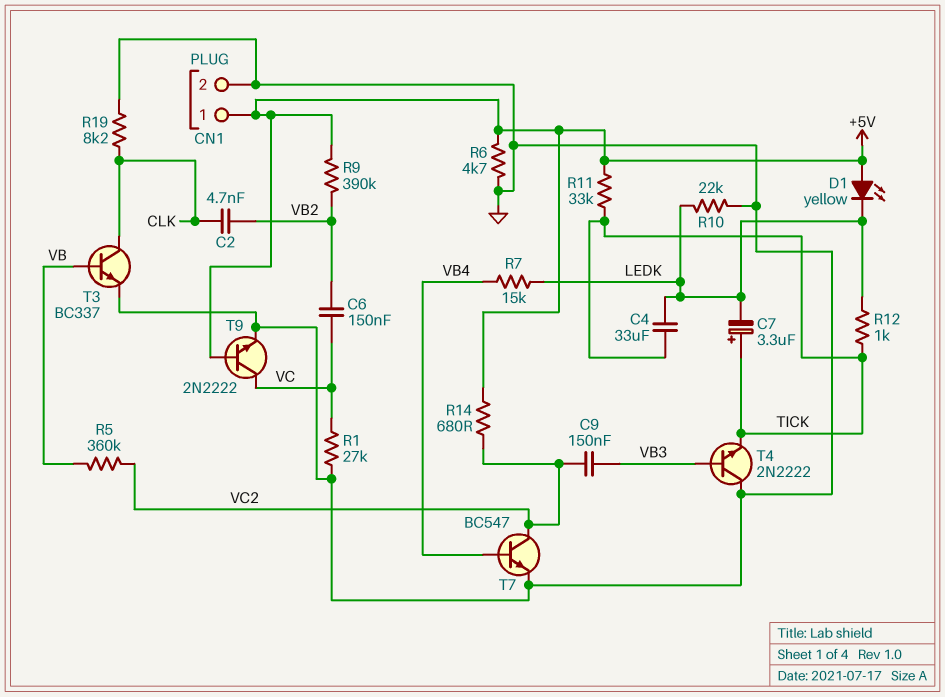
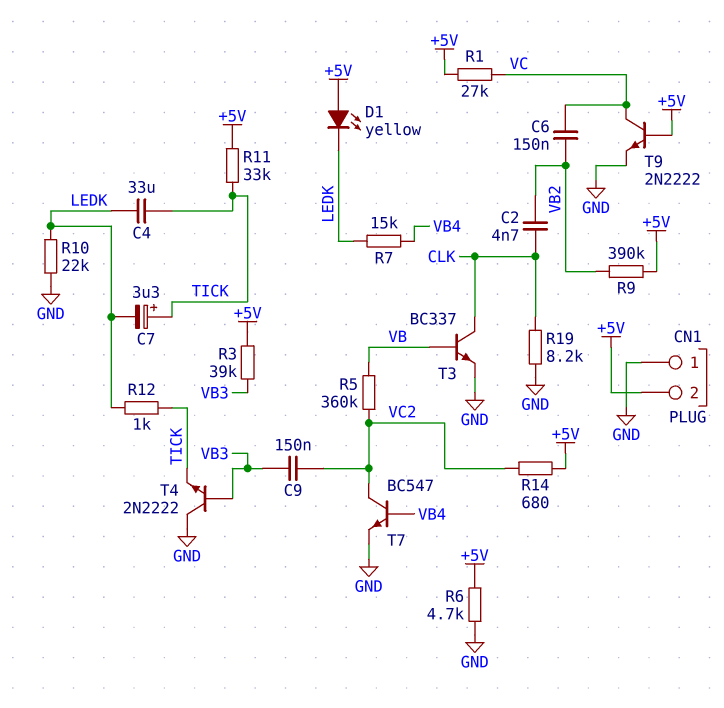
CN1 pin 1: +5V -> GND
CN1 pin 2: GND -> +5V
R1: 27k (GND, VC) -> 27k (+5V, VC)
R3: none -> 39k (+5V, VB3)

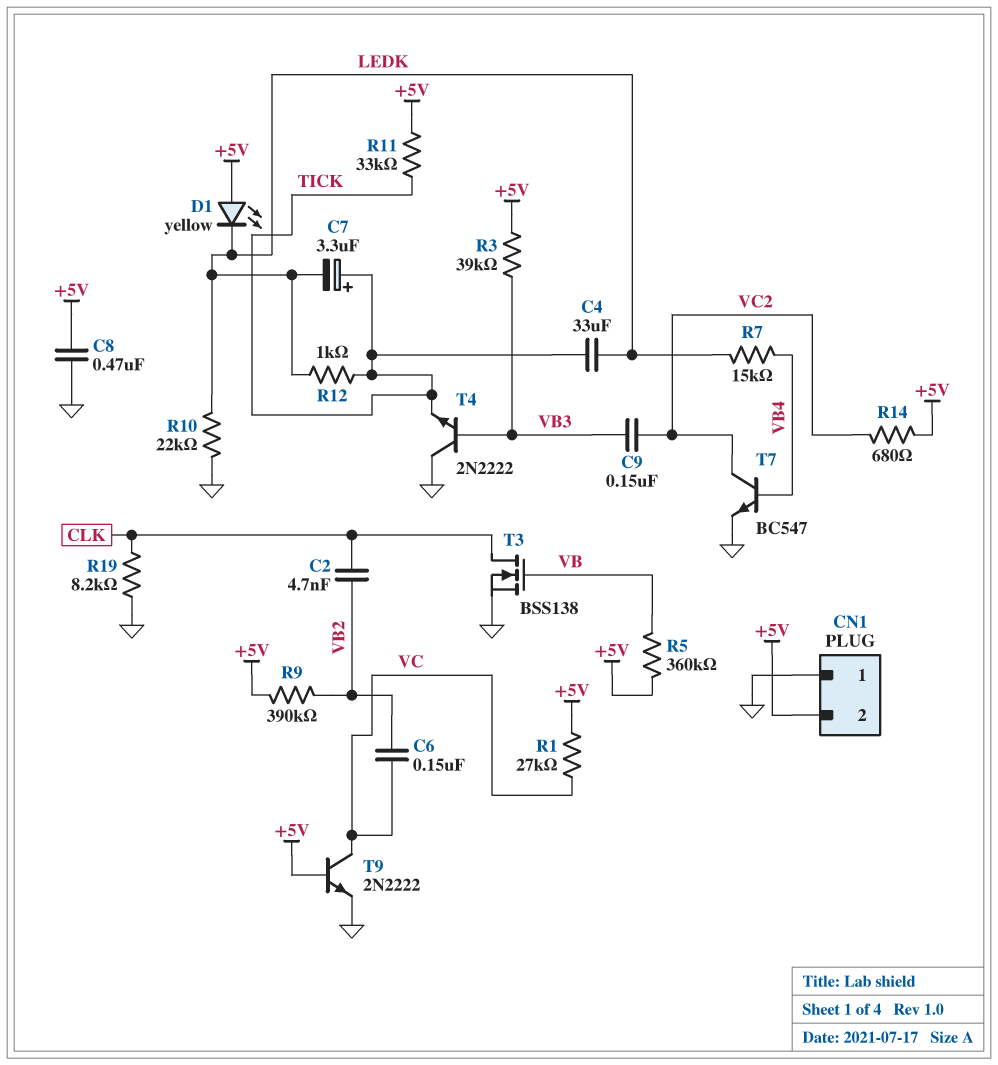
C8: none -> 470nF (+5V, GND)
R5: 360k (VB, VC2) -> 360k (+5V, VB)
R6: 4.7k (+5V, GND) -> none
T3: NPN BC337 (B VB, C CLK, E GND) -> NMOS BSS138 (G VB, D CLK, S GND)

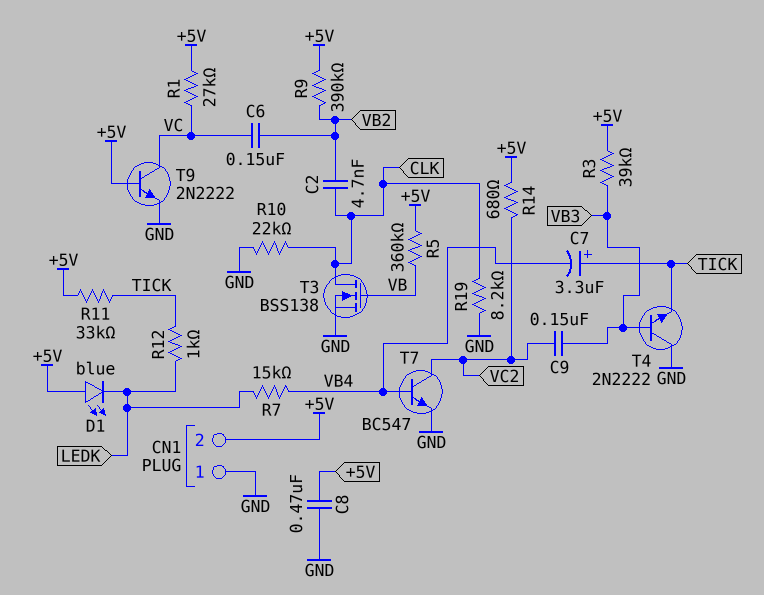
C4: 33uF (LEDK, TICK) -> none
C7: 3.3uF (plus TICK, minus LEDK) -> 3.3uF (plus TICK, minus VB4)
D1: LED yellow (A +5V, K LEDK) -> LED blue (A +5V, K LEDK)
R10: 22k (GND, LEDK) -> 22k (CLK, GND)

